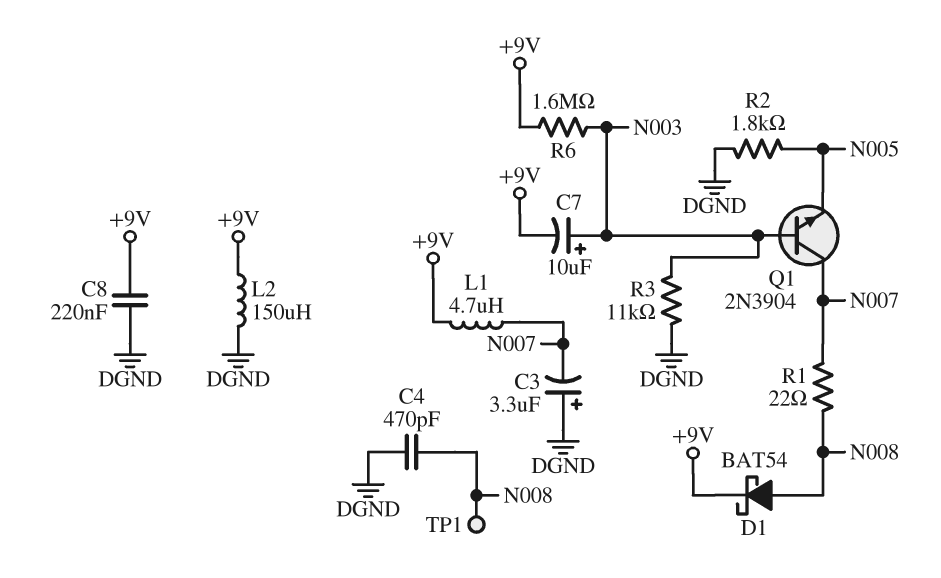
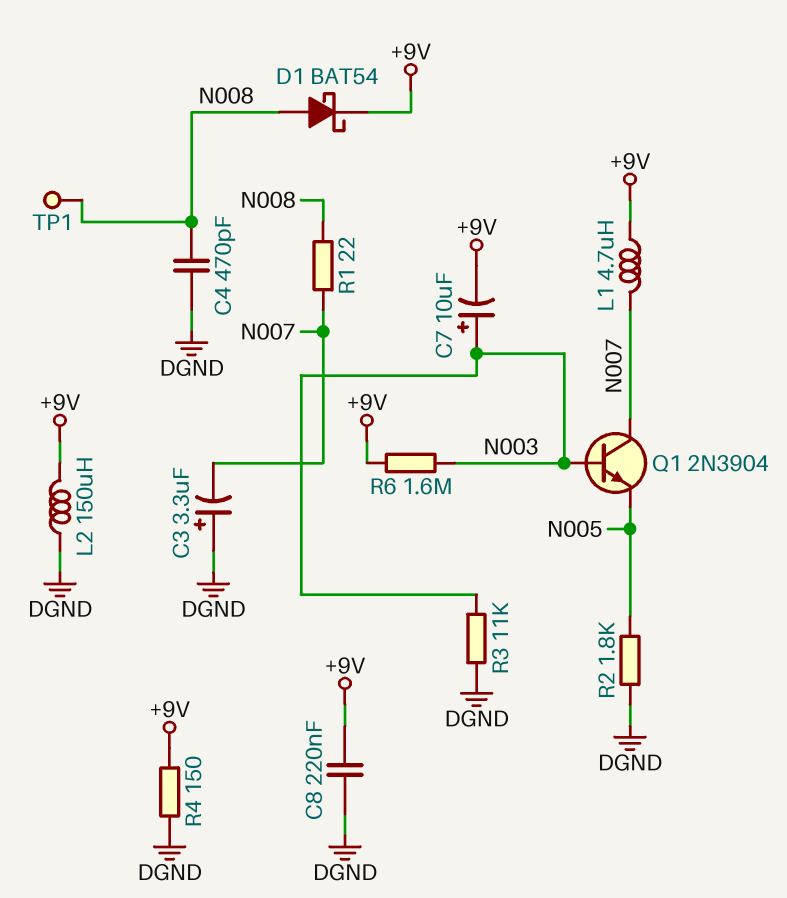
R4: none -> 150 (+9V, DGND)

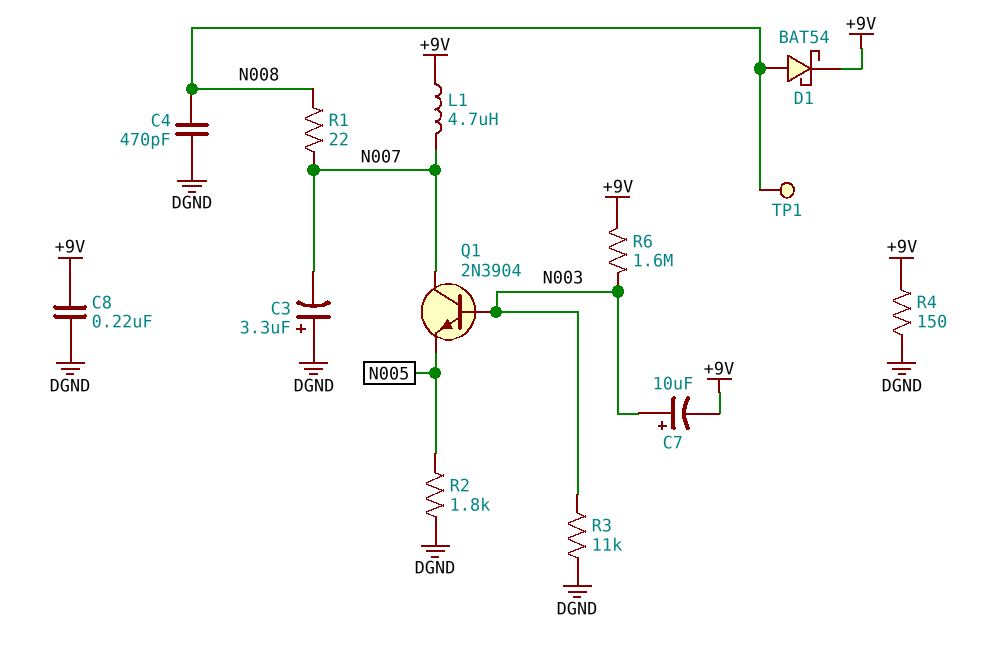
L2: 150uH (+9V, DGND) -> none

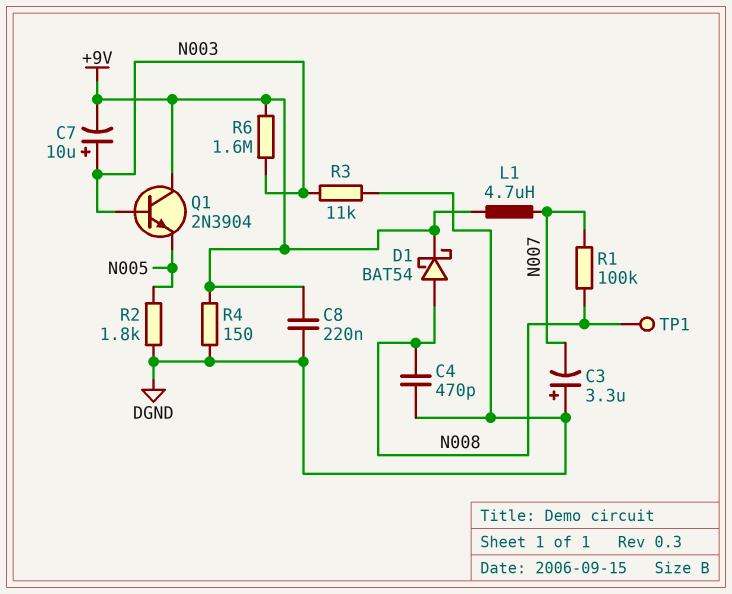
Q1: NPN 2N3904 (B N003, C N007, E N005) -> NPN 2N3904 (B N003, C +9V, E N005)
R1: 22 (N007, N008) -> 100k (N007, N008)

